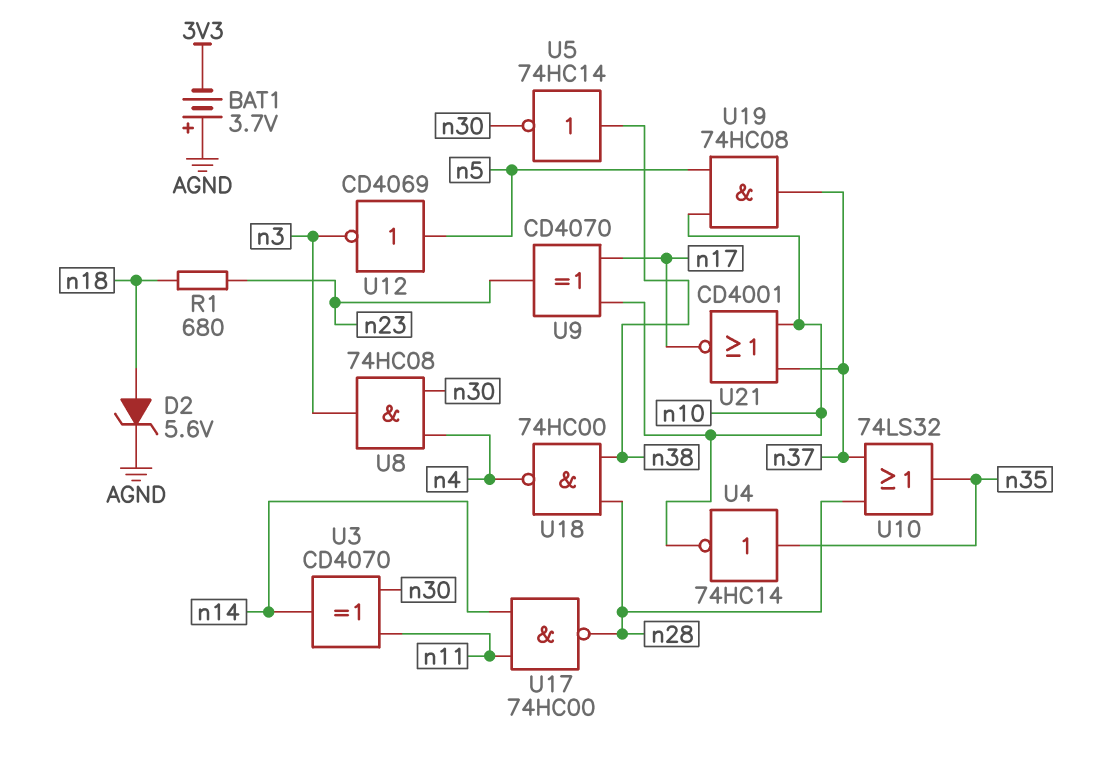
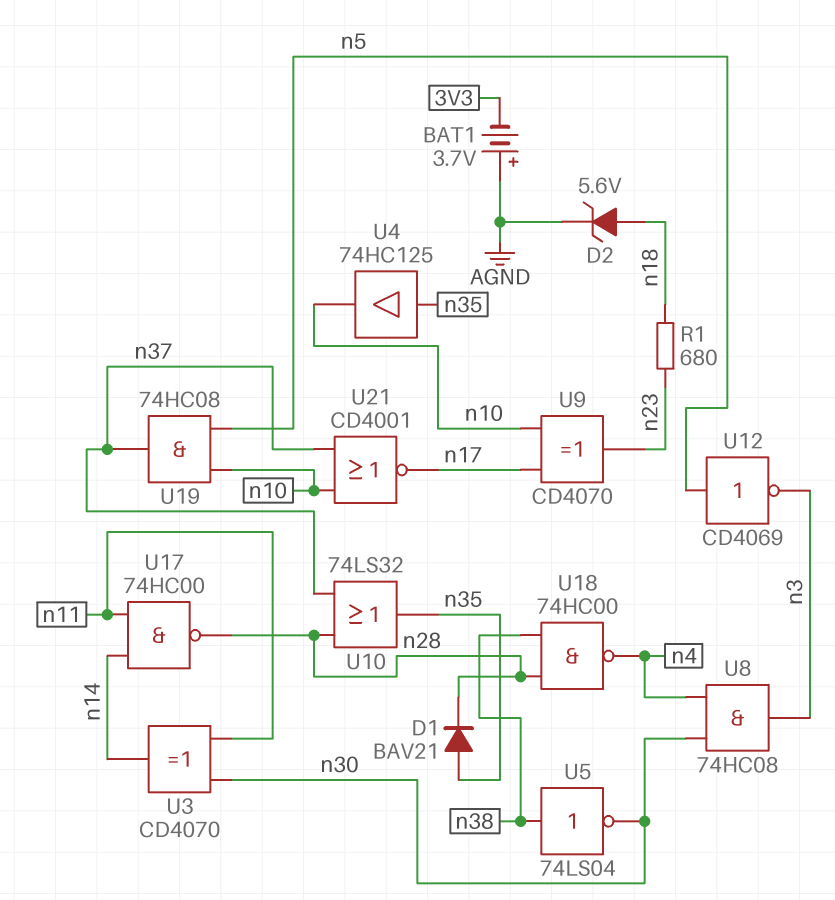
D1: none -> diode BAV21 (A n35, K n28)
U4: NOT 74HC14 (in n35, out n10) -> buffer 74HC125 (in n35, out n10)
U5: NOT 74HC14 (in n38, out n30) -> NOT 74LS04 (in n38, out n30)

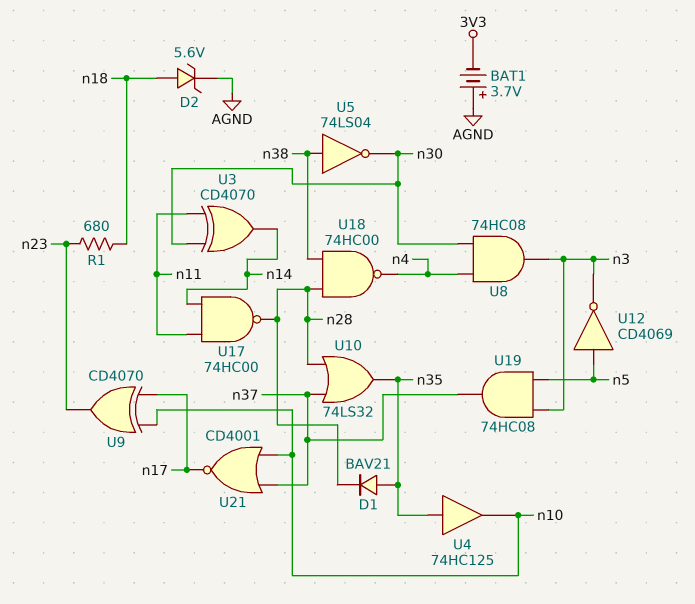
U19: AND 74HC08 (in n5, in n10, out n37) -> AND 74HC08 (in n3, in n5, out n37)

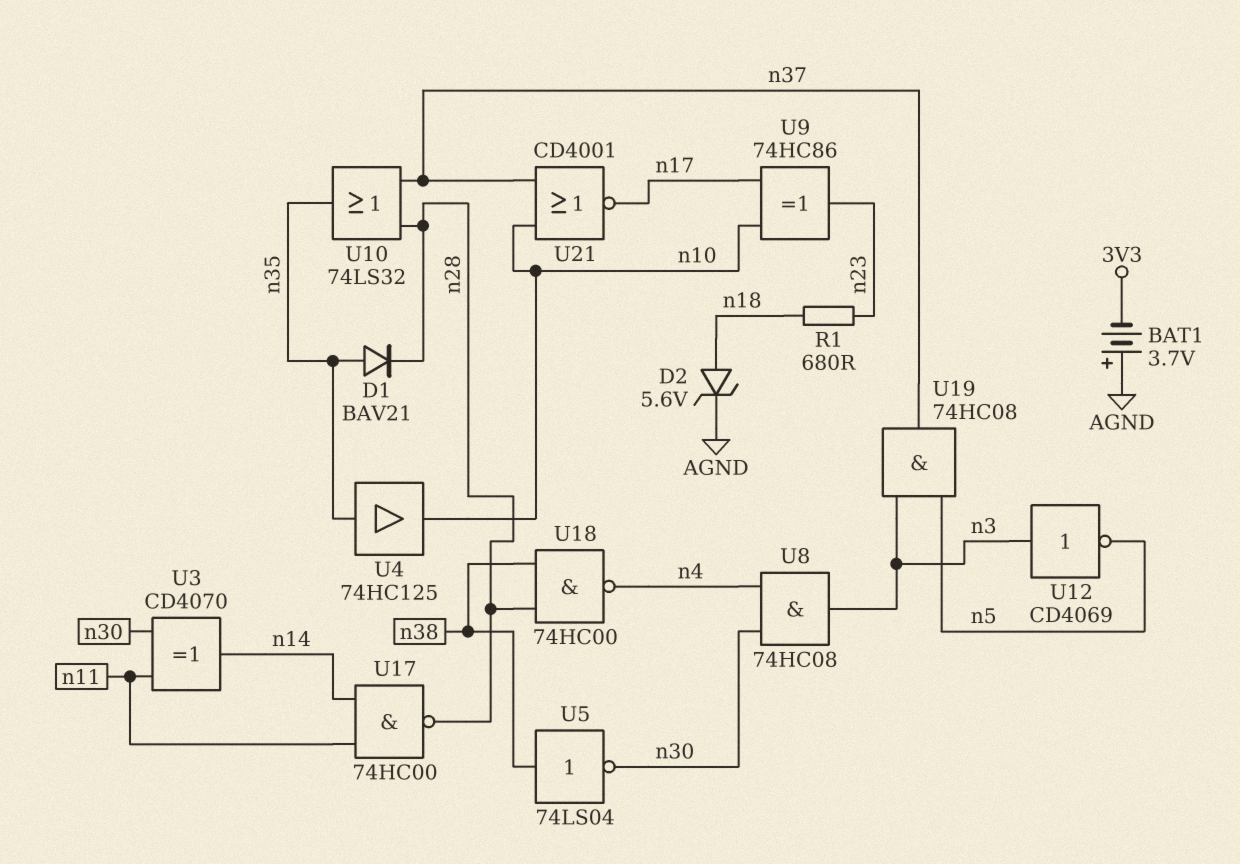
U9: XOR CD4070 (in n10, in n17, out n23) -> XOR 74HC86 (in n10, in n17, out n23)
U12: NOT CD4069 (in n5, out n3) -> NOT CD4069 (in n3, out n5)

